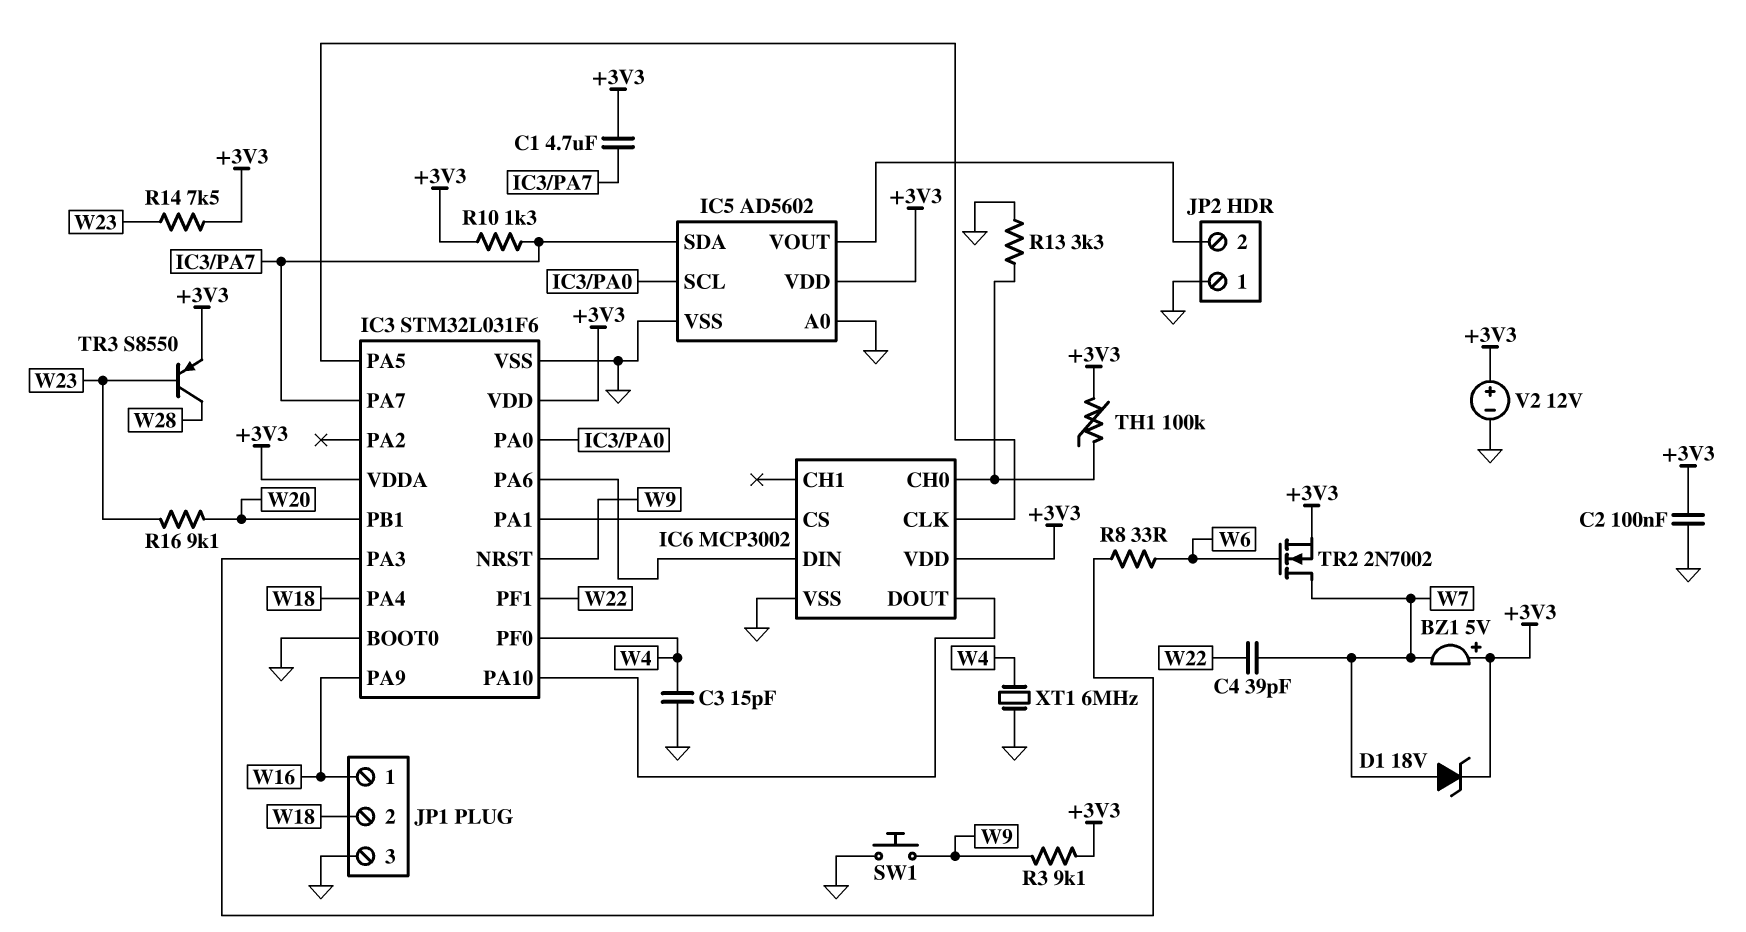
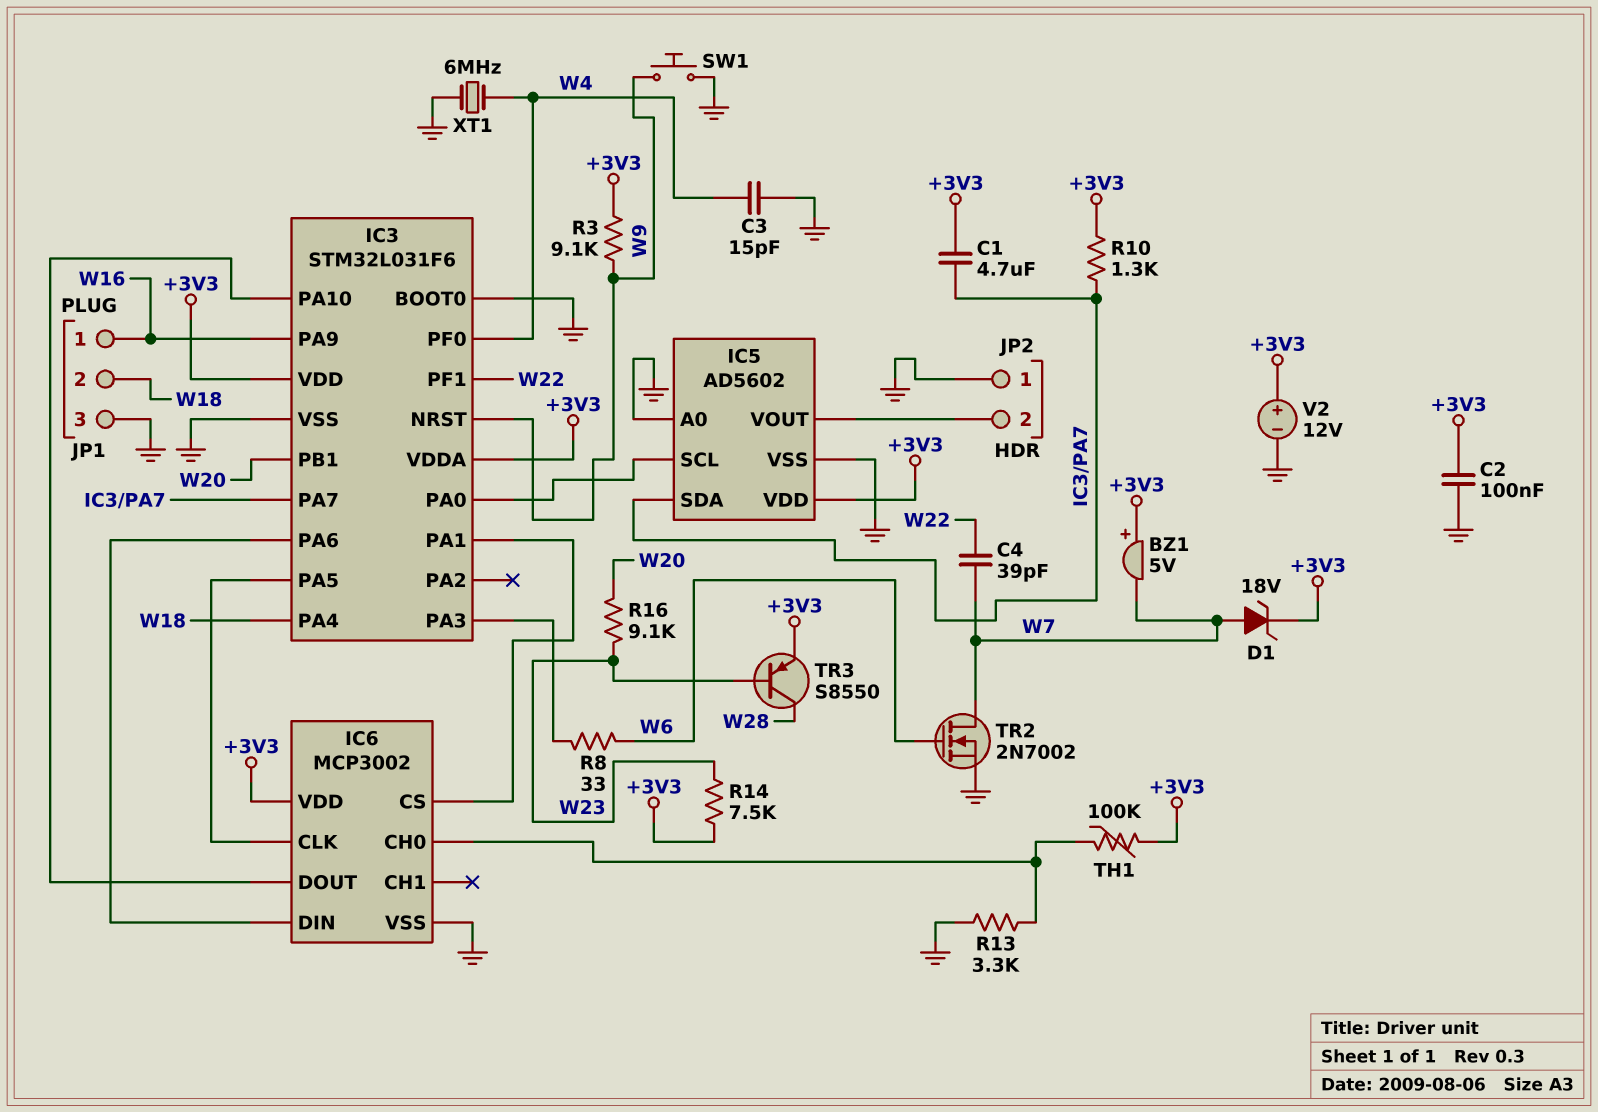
TR2: NMOS 2N7002 (G W6, D W7, S +3V3) -> NMOS 2N7002 (G W6, D W7, S GND)

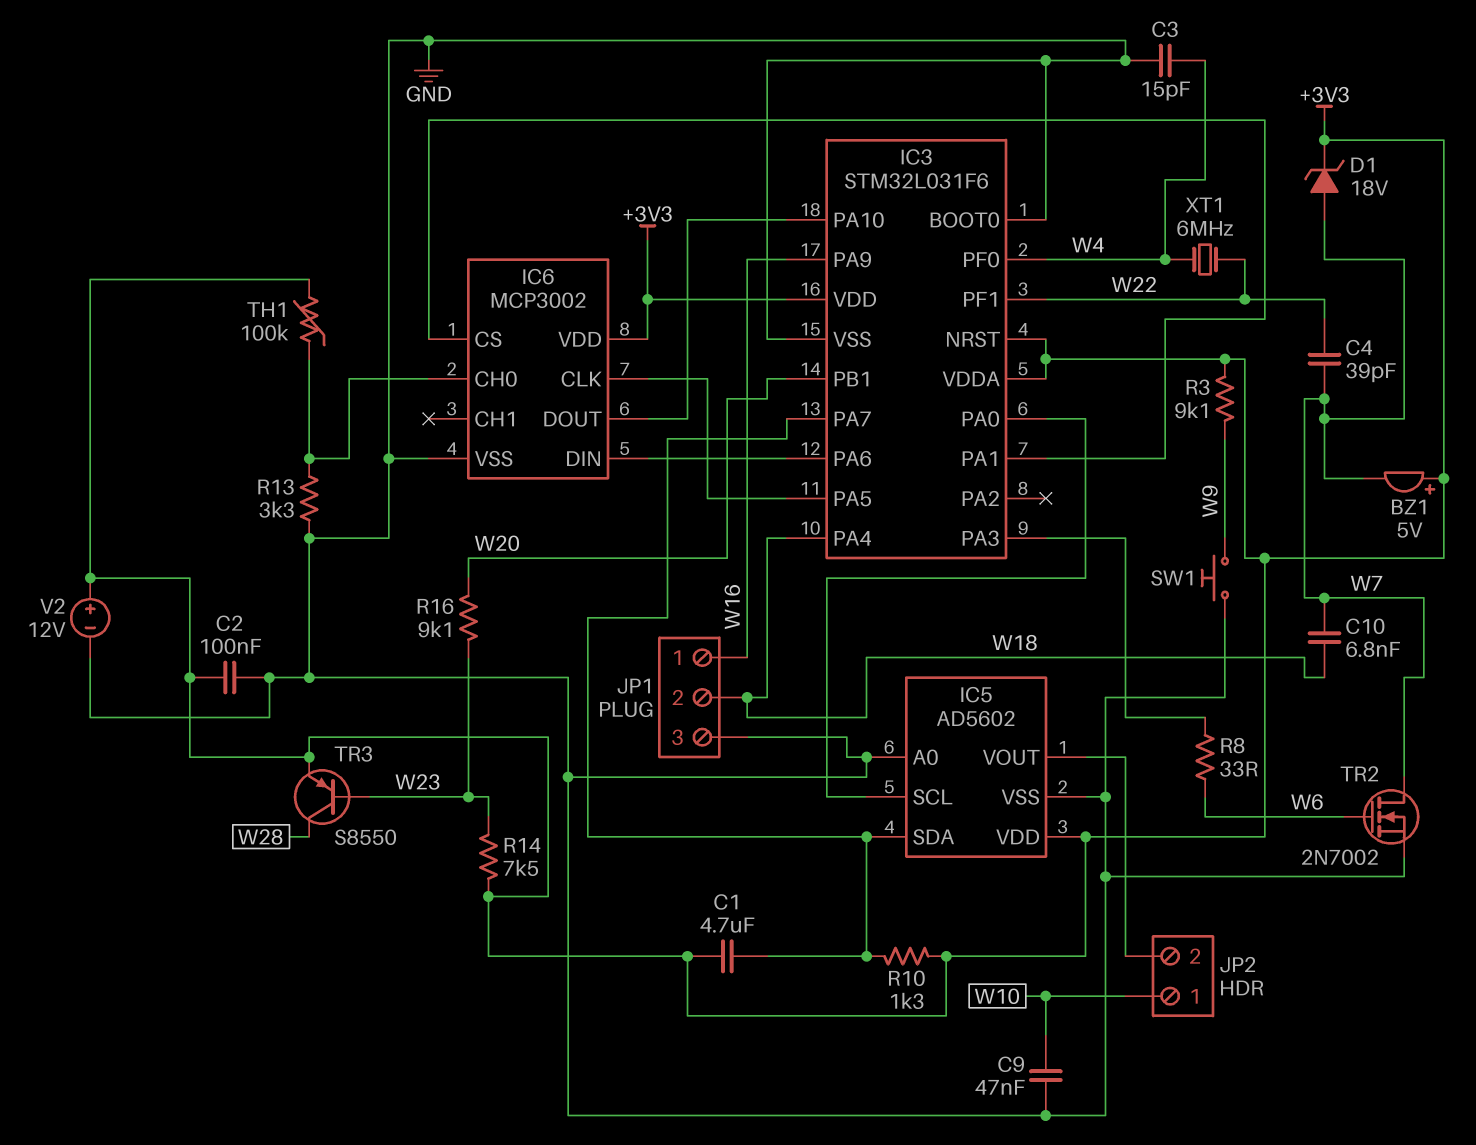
C9: none -> 47nF (GND, W10)
C10: none -> 6.8nF (W7, W18)
IC3 pin NRST: W9 -> +3V3
JP2 pin 1: GND -> W10
XT1: 6MHz (GND, W4) -> 6MHz (W4, W22)

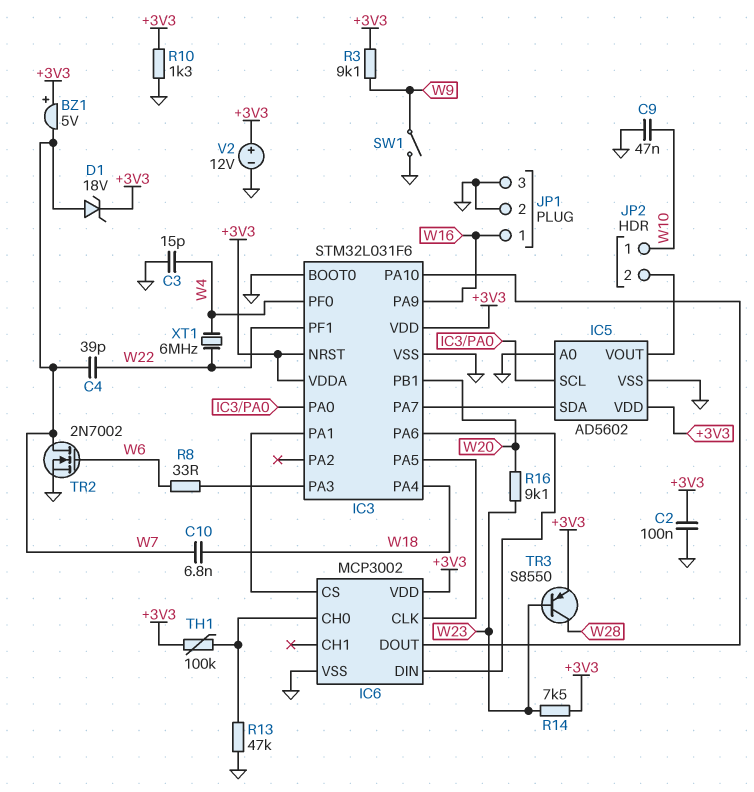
C1: 4.7uF (+3V3, IC3/PA7) -> none
JP1 pin 2: W18 -> GND
R10: 1.3k (+3V3, IC3/PA7) -> 1.3k (+3V3, GND)
R13: 3.3k (GND, IC6/CH0) -> 47k (GND, IC6/CH0)
SW1: button (GND, W9) -> switch (GND, W9)

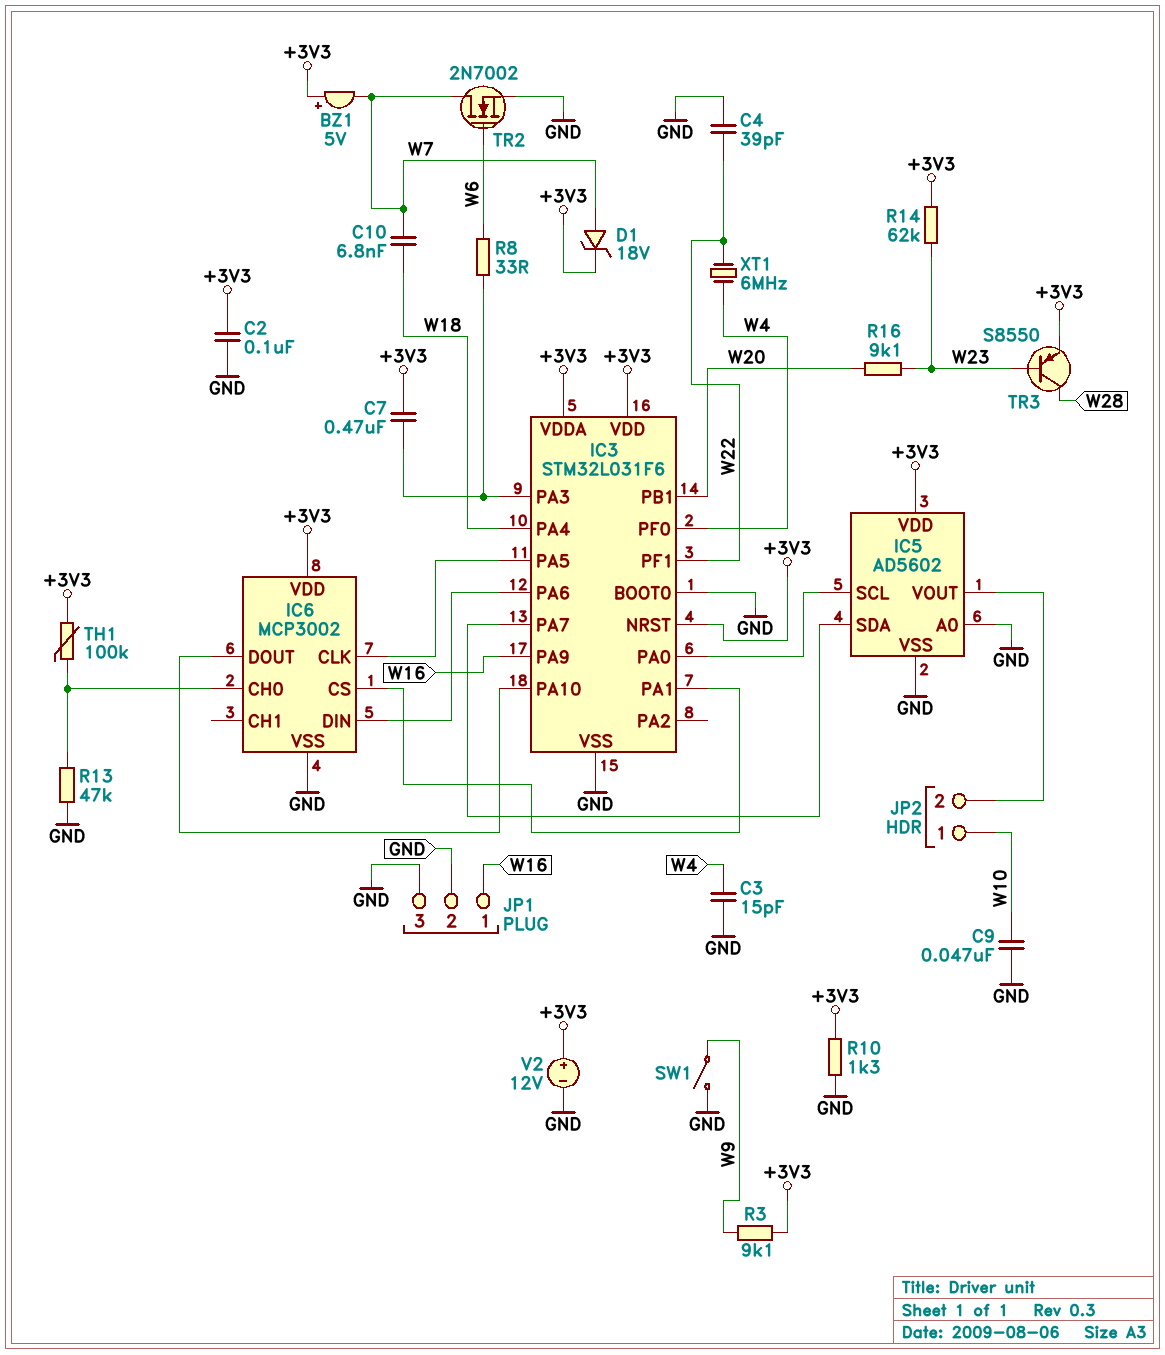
C4: 39pF (W7, W22) -> 39pF (GND, W22)
C7: none -> 470nF (+3V3, IC3/PA3)
R14: 7.5k (+3V3, W23) -> 62k (+3V3, W23)

